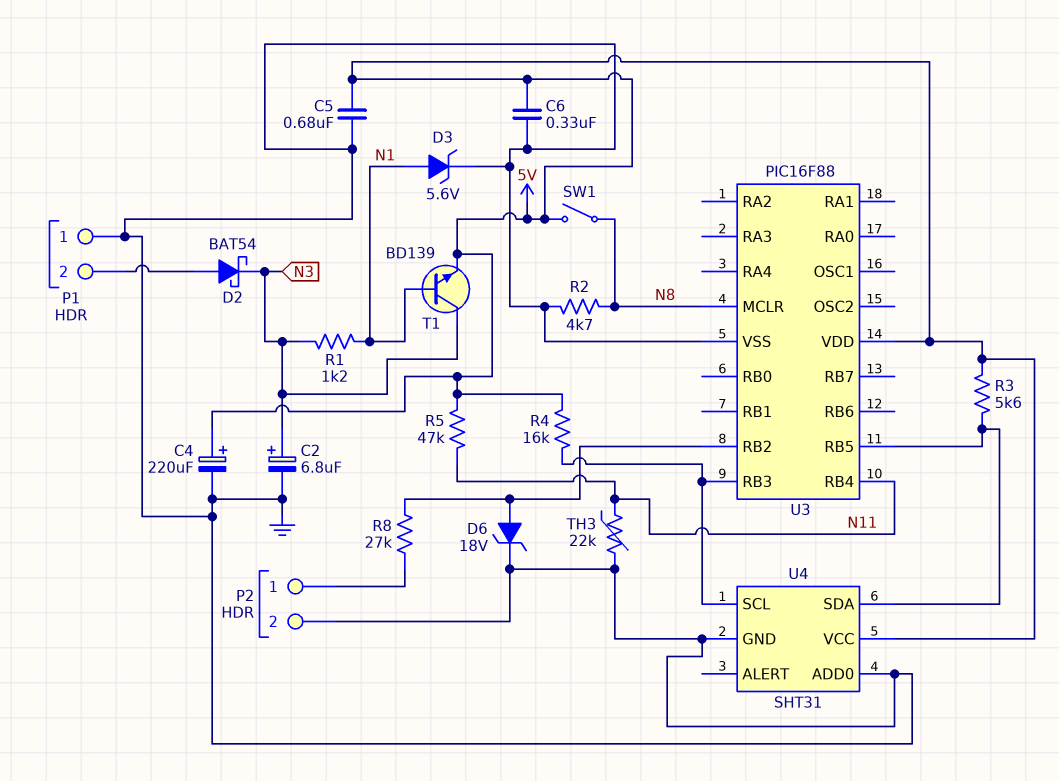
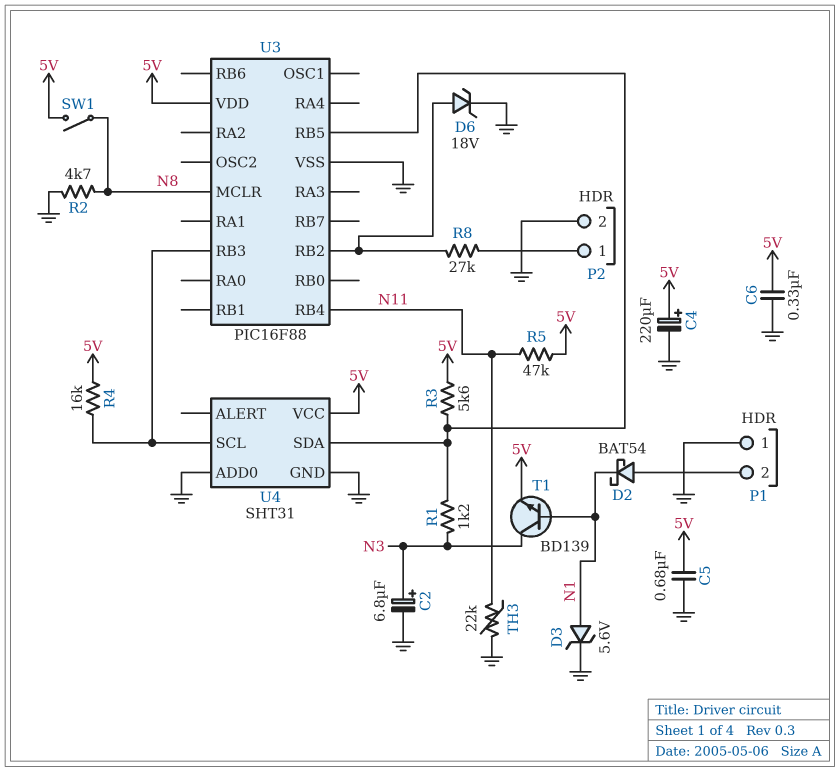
D2: schottky BAT54 (A P1/2, K N3) -> schottky BAT54 (A P1/2, K N1)
R1: 1.2k (N1, N3) -> 1.2k (N3, U3/RB5)

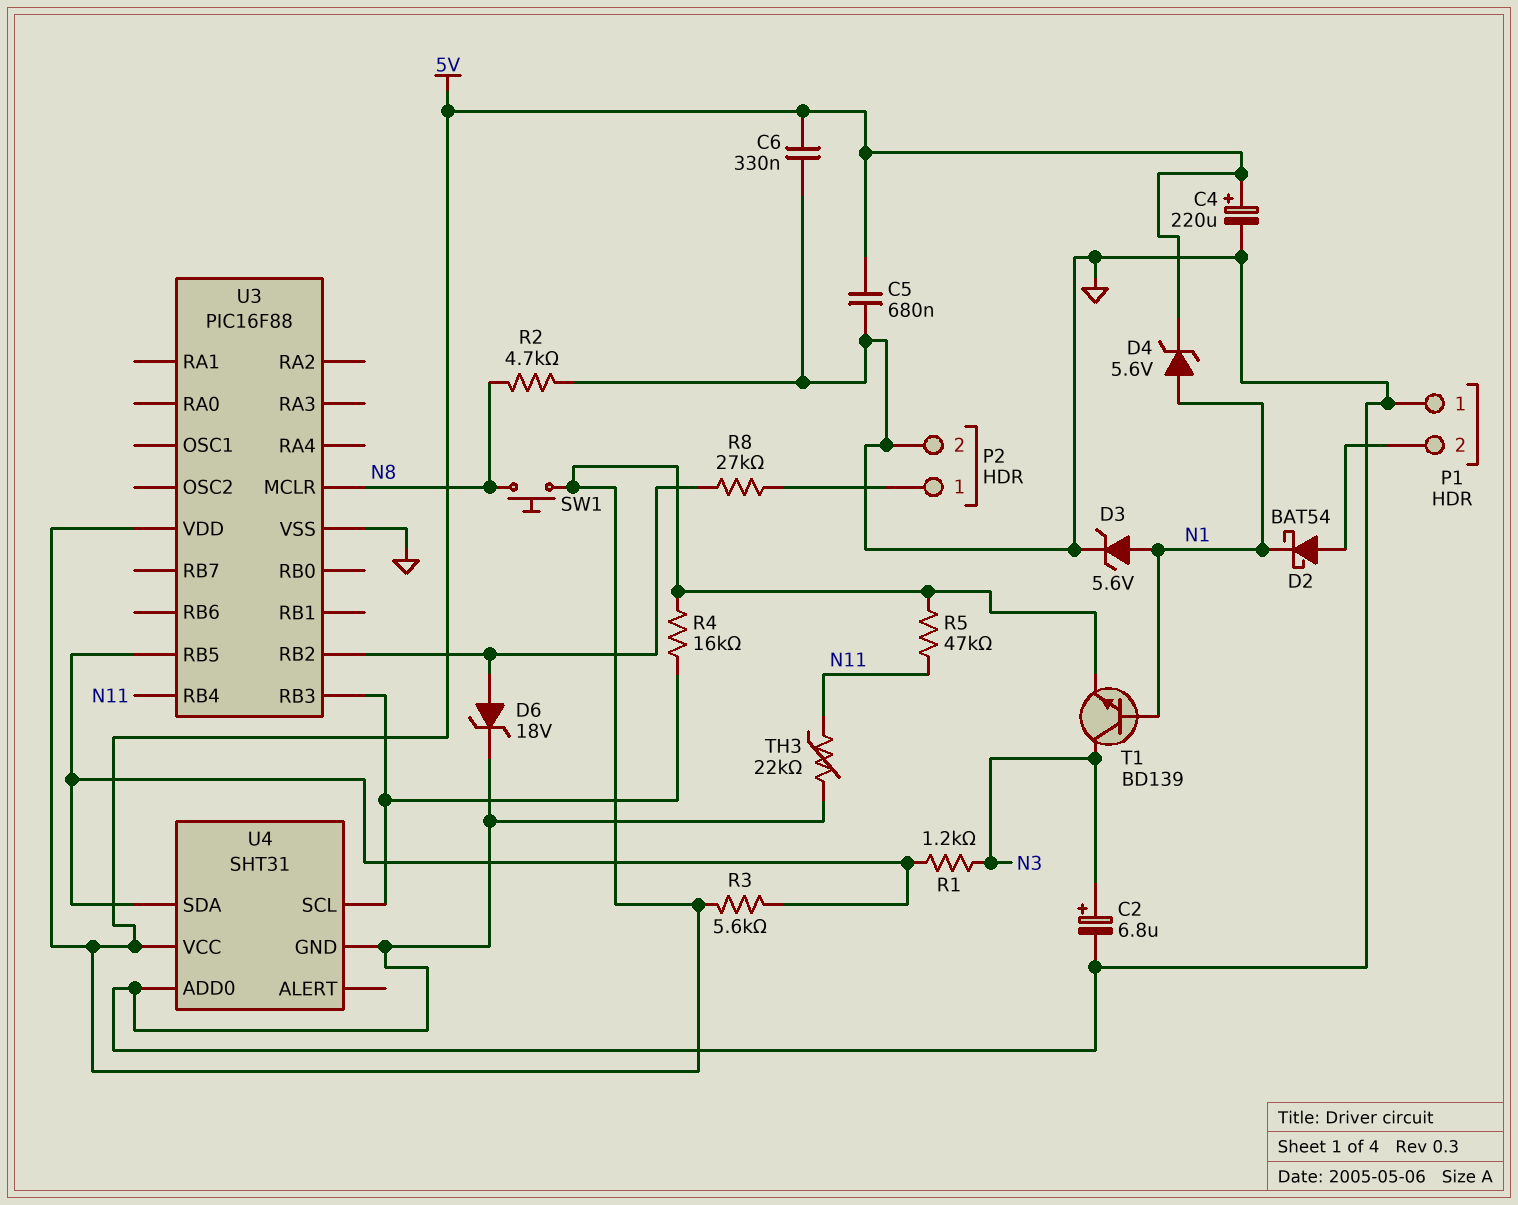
D4: none -> zener 5.6V (A N1, K 5V)
SW1: switch (5V, N8) -> button (5V, N8)

